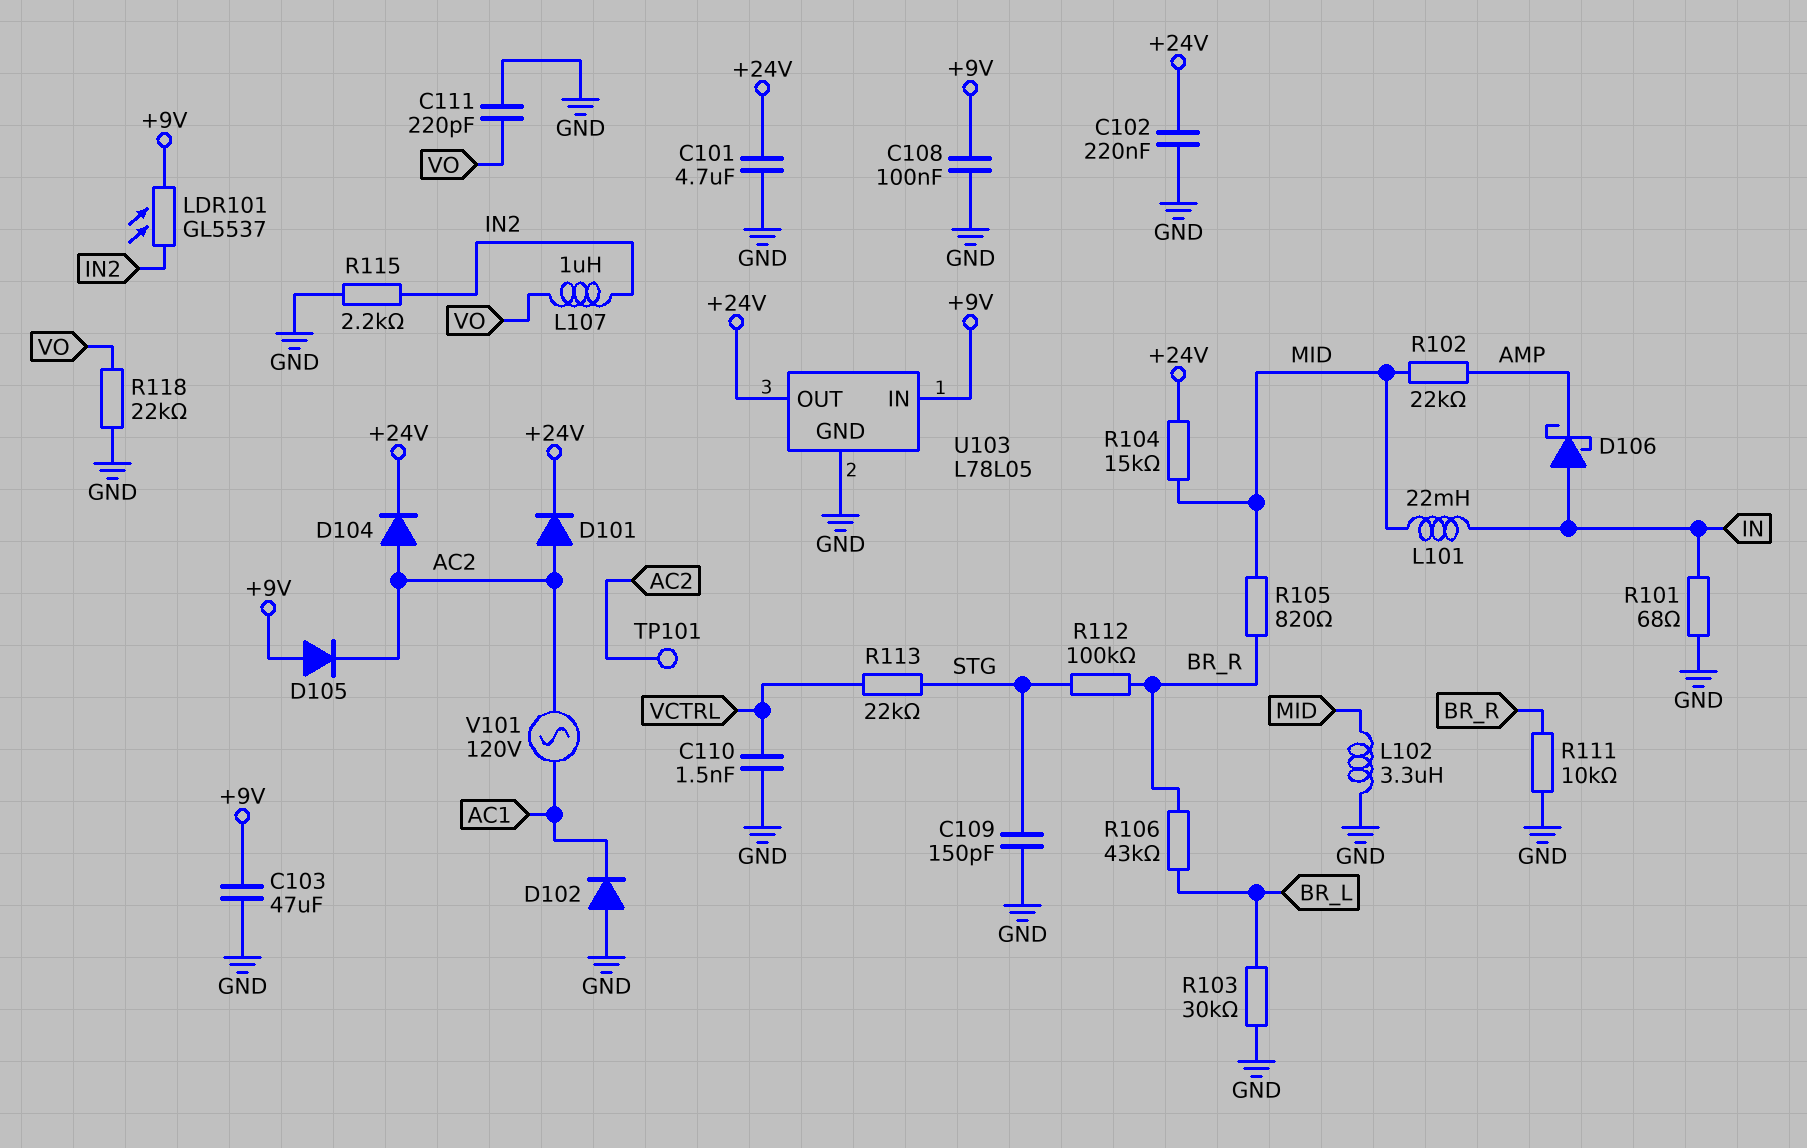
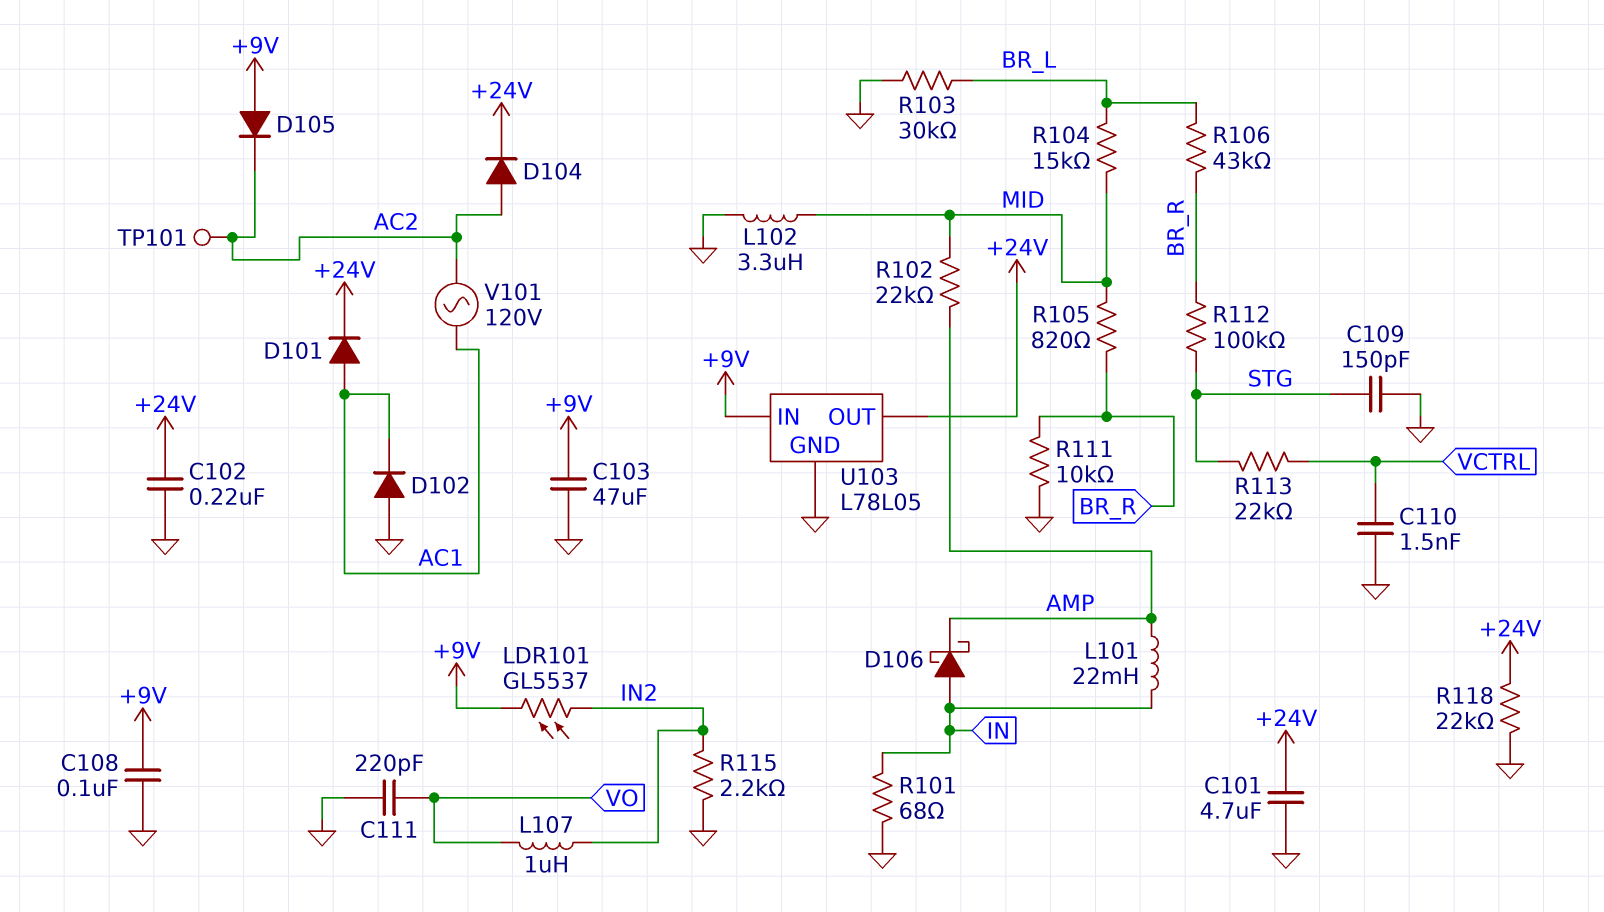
D101: diode (A AC2, K +24V) -> diode (A AC1, K +24V)
L101: 22mH (IN, MID) -> 22mH (AMP, IN)
R104: 15k (+24V, MID) -> 15k (BR_L, MID)
R118: 22k (GND, VO) -> 22k (+24V, GND)

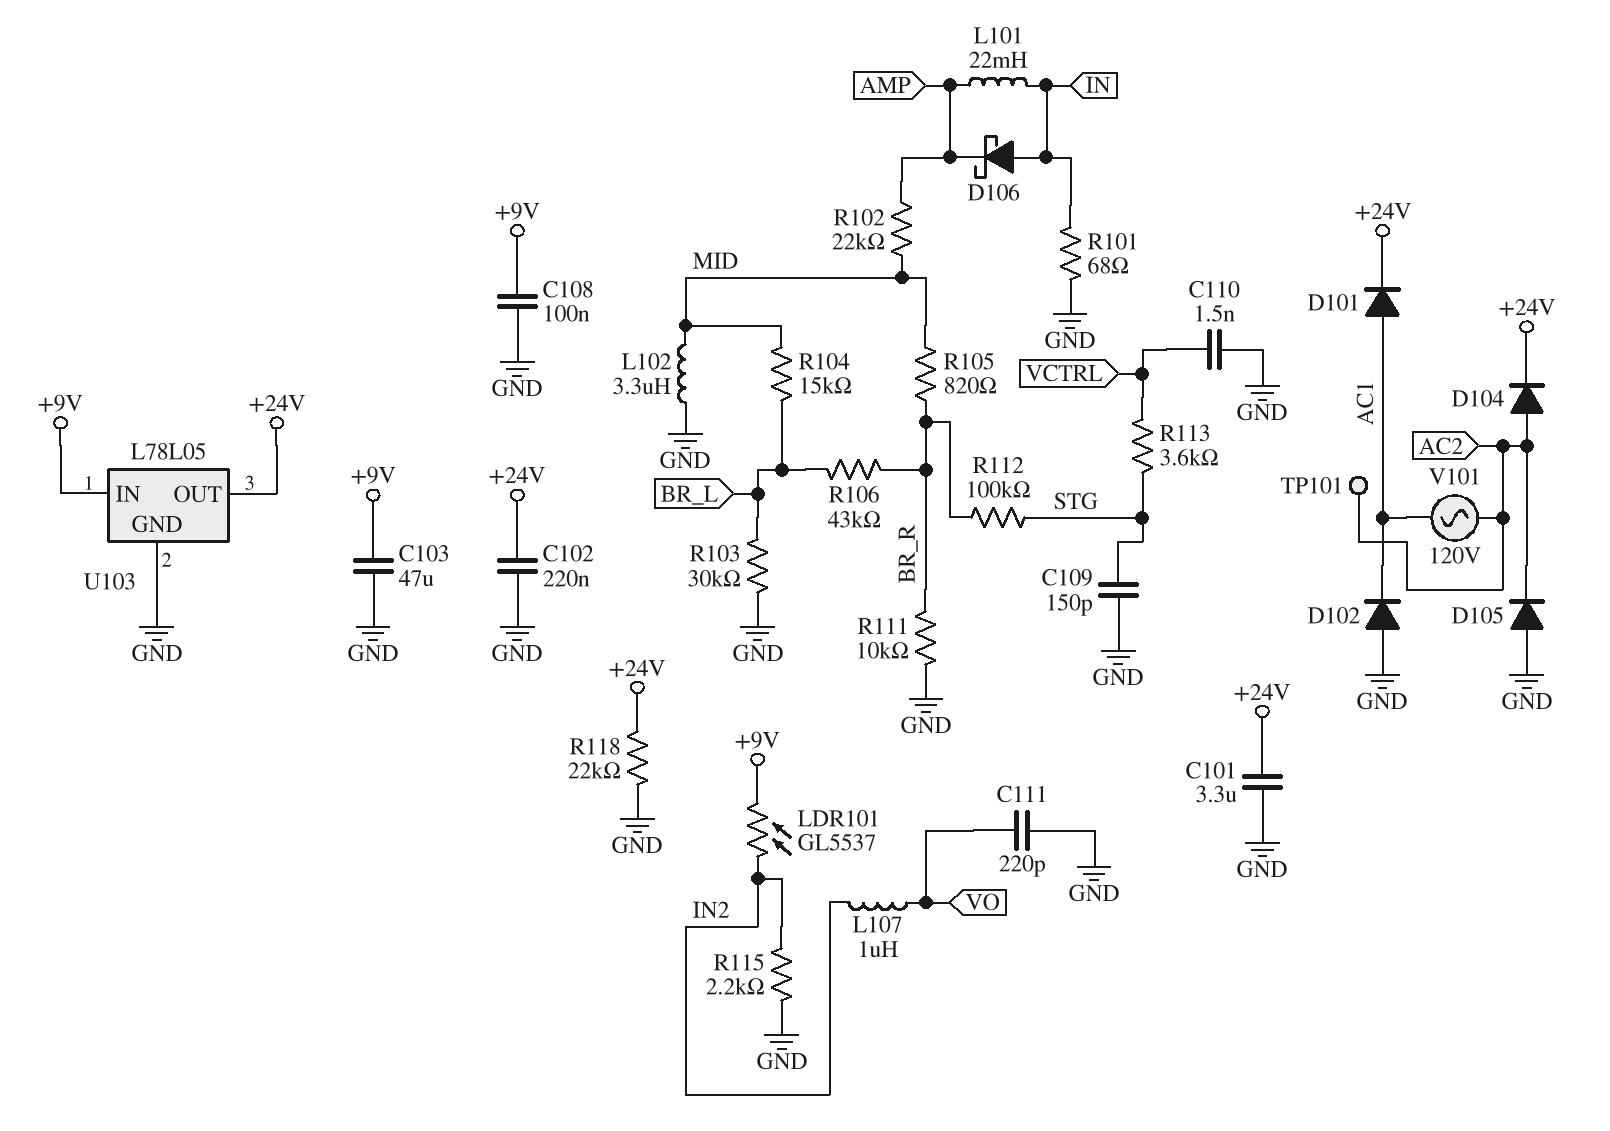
C101: 4.7uF (+24V, GND) -> 3.3uF (+24V, GND)
D105: diode (A +9V, K AC2) -> diode (A GND, K AC2)
R113: 22k (STG, VCTRL) -> 3.6k (STG, VCTRL)

